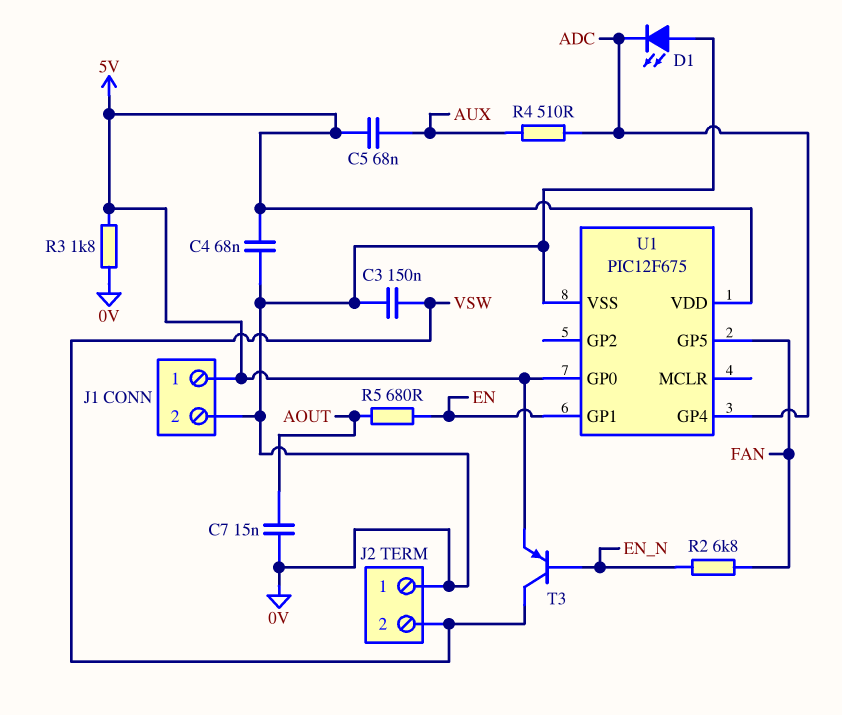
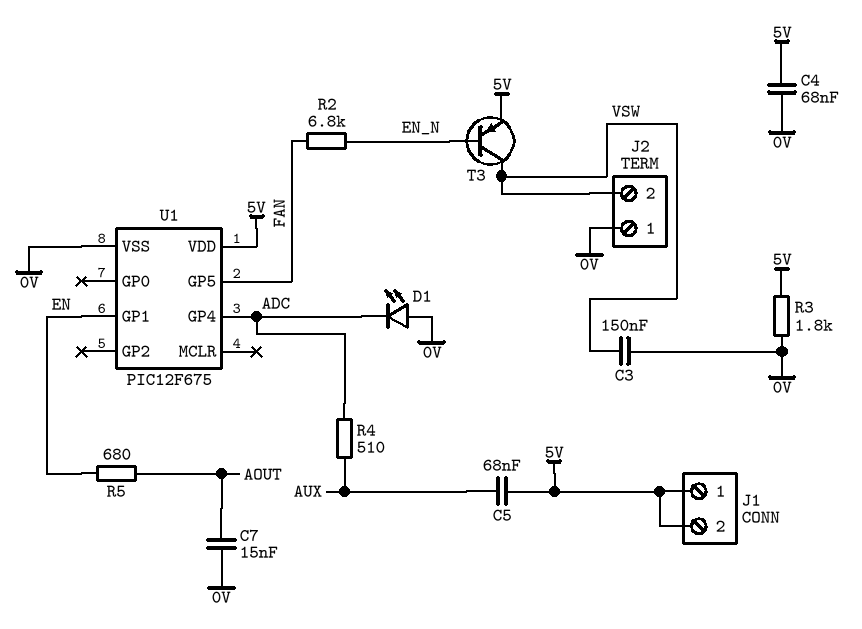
J1 pin 2: 0V -> 5V
U1 pin GP0: 5V -> none

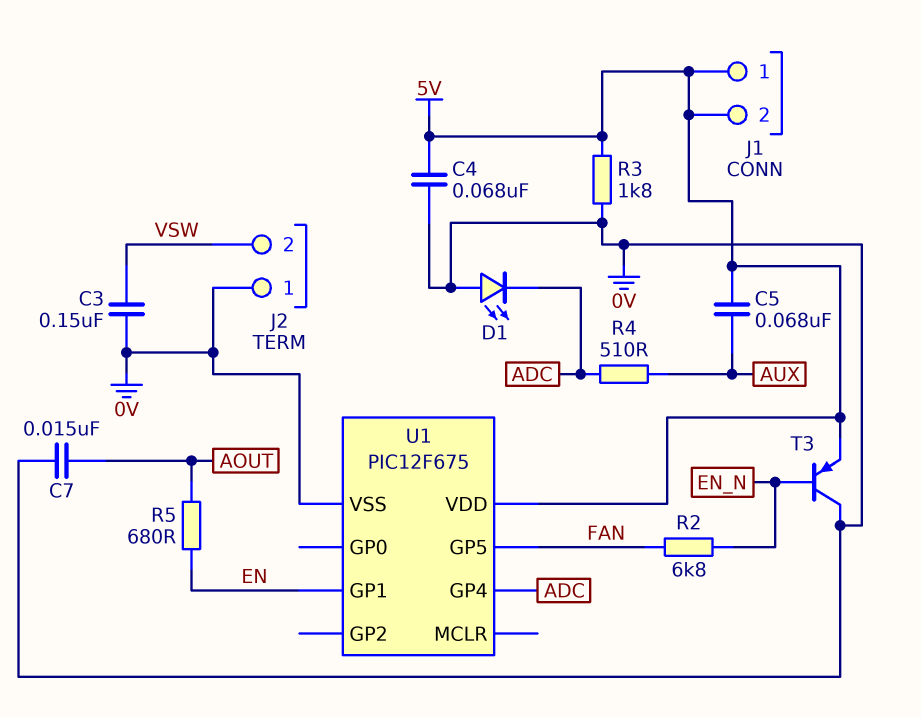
T3: PNP (B EN_N, C VSW, E 5V) -> PNP (B EN_N, C 0V, E 5V)

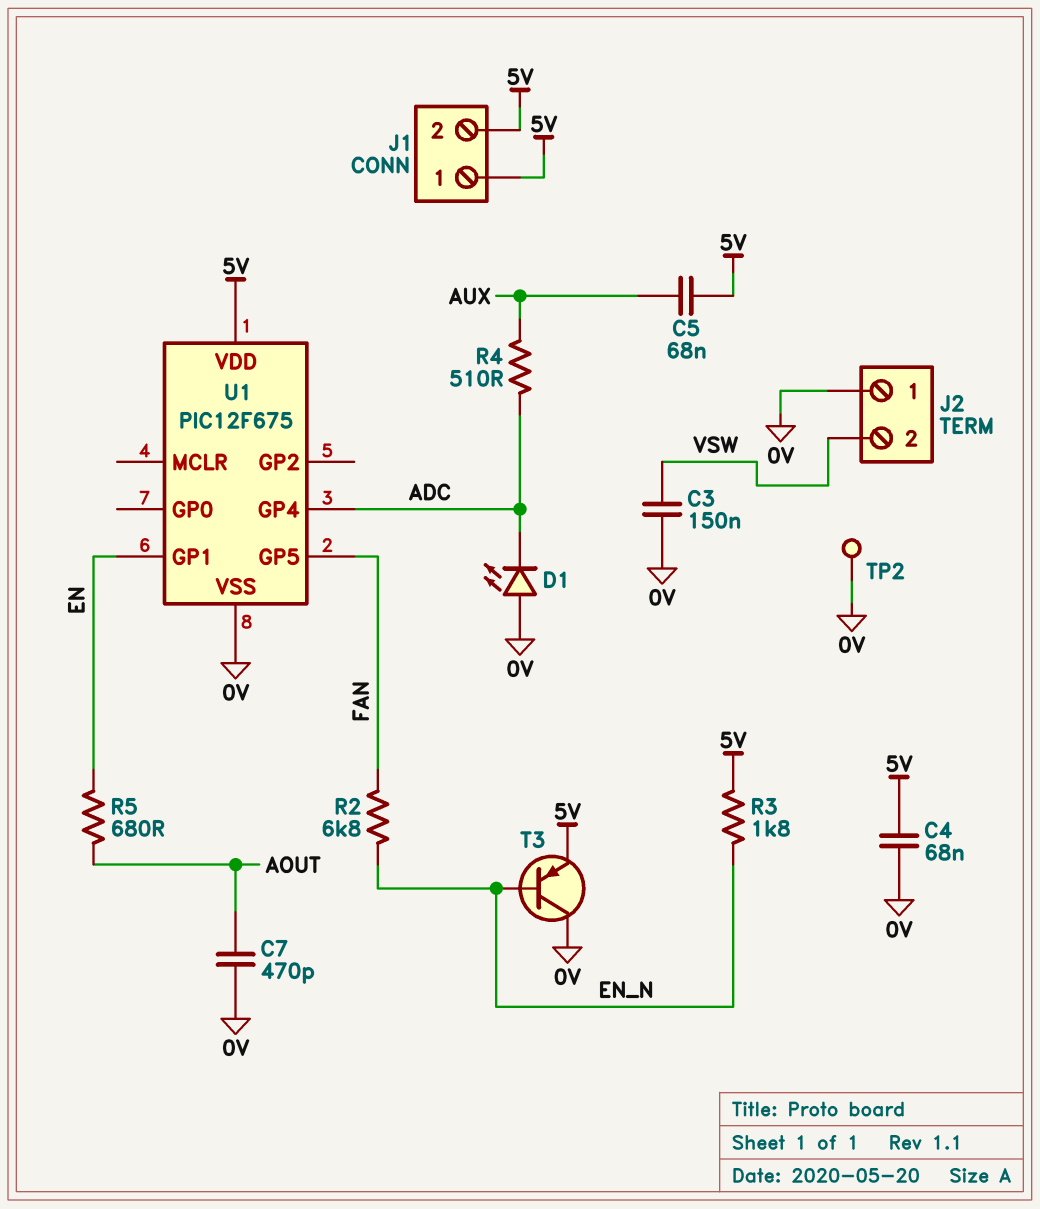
C7: 15nF (0V, AOUT) -> 470pF (0V, AOUT)
R3: 1.8k (0V, 5V) -> 1.8k (5V, EN_N)
TP2: none -> test point (0V)

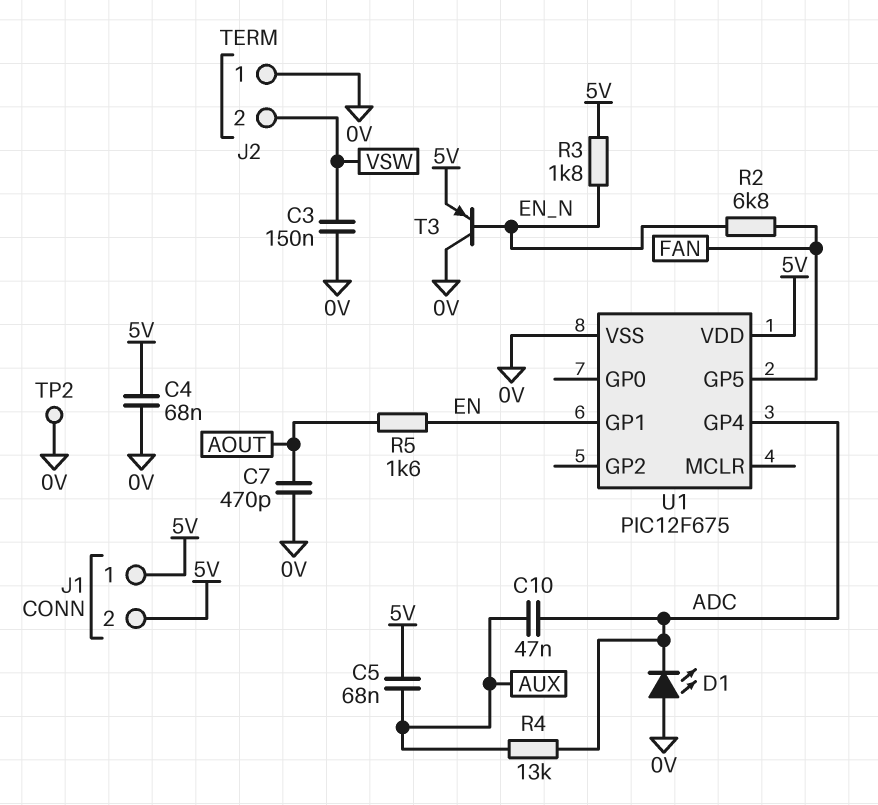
C10: none -> 47nF (ADC, AUX)
R4: 510 (ADC, AUX) -> 13k (ADC, AUX)
R5: 680 (AOUT, EN) -> 1.6k (AOUT, EN)

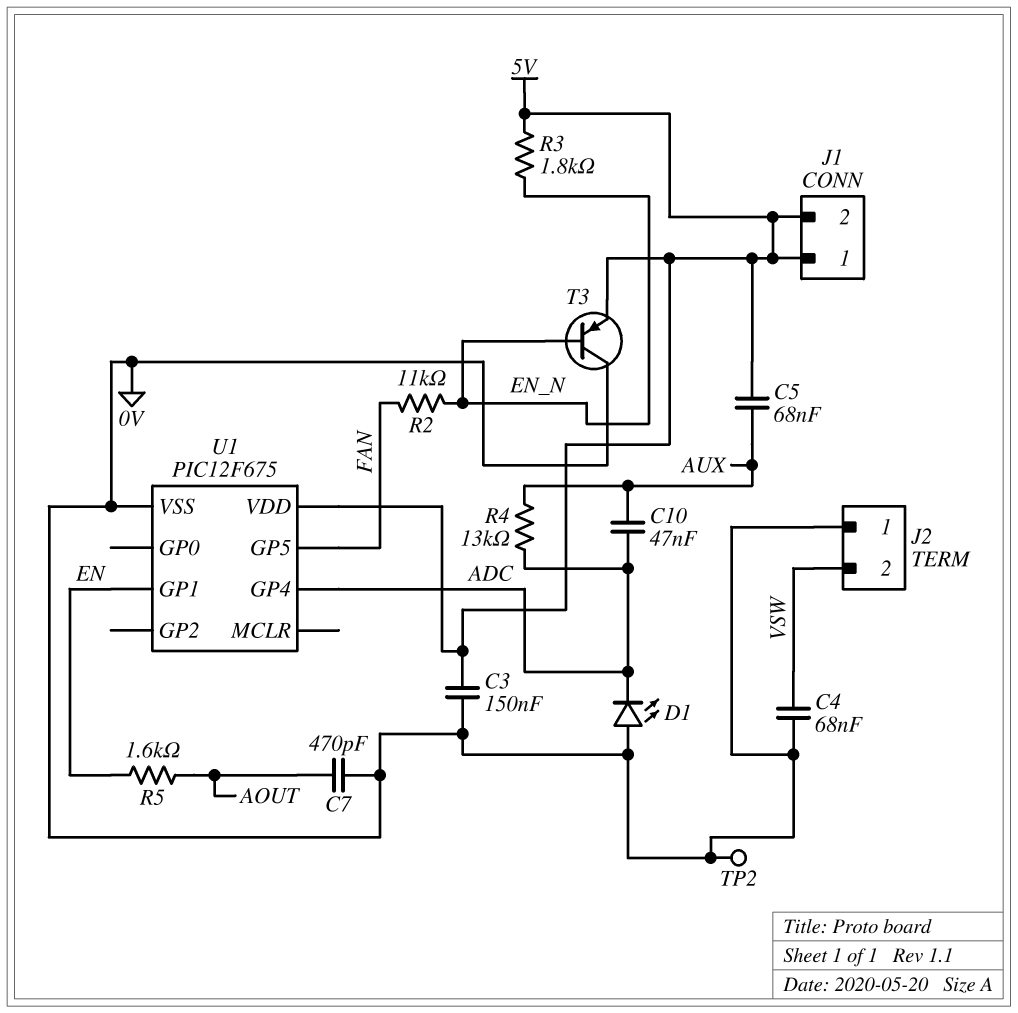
C3: 150nF (0V, VSW) -> 150nF (0V, 5V)
C4: 68nF (0V, 5V) -> 68nF (0V, VSW)
R2: 6.8k (EN_N, FAN) -> 11k (EN_N, FAN)

